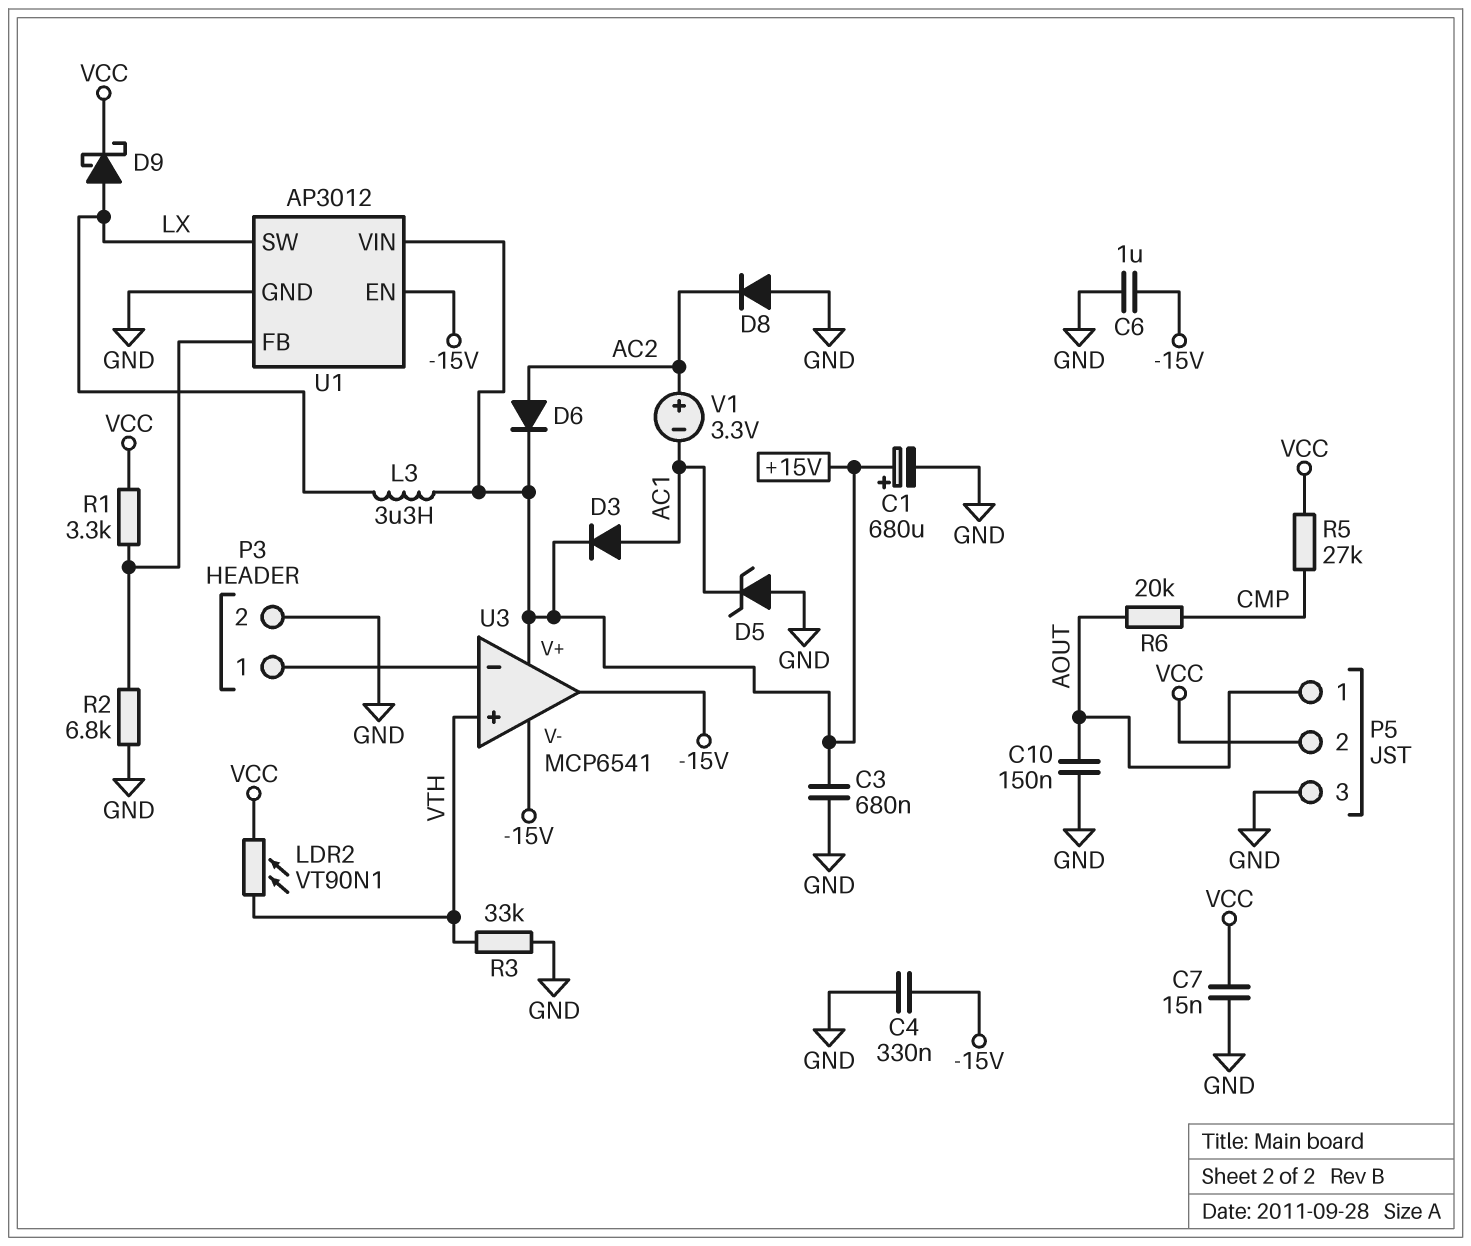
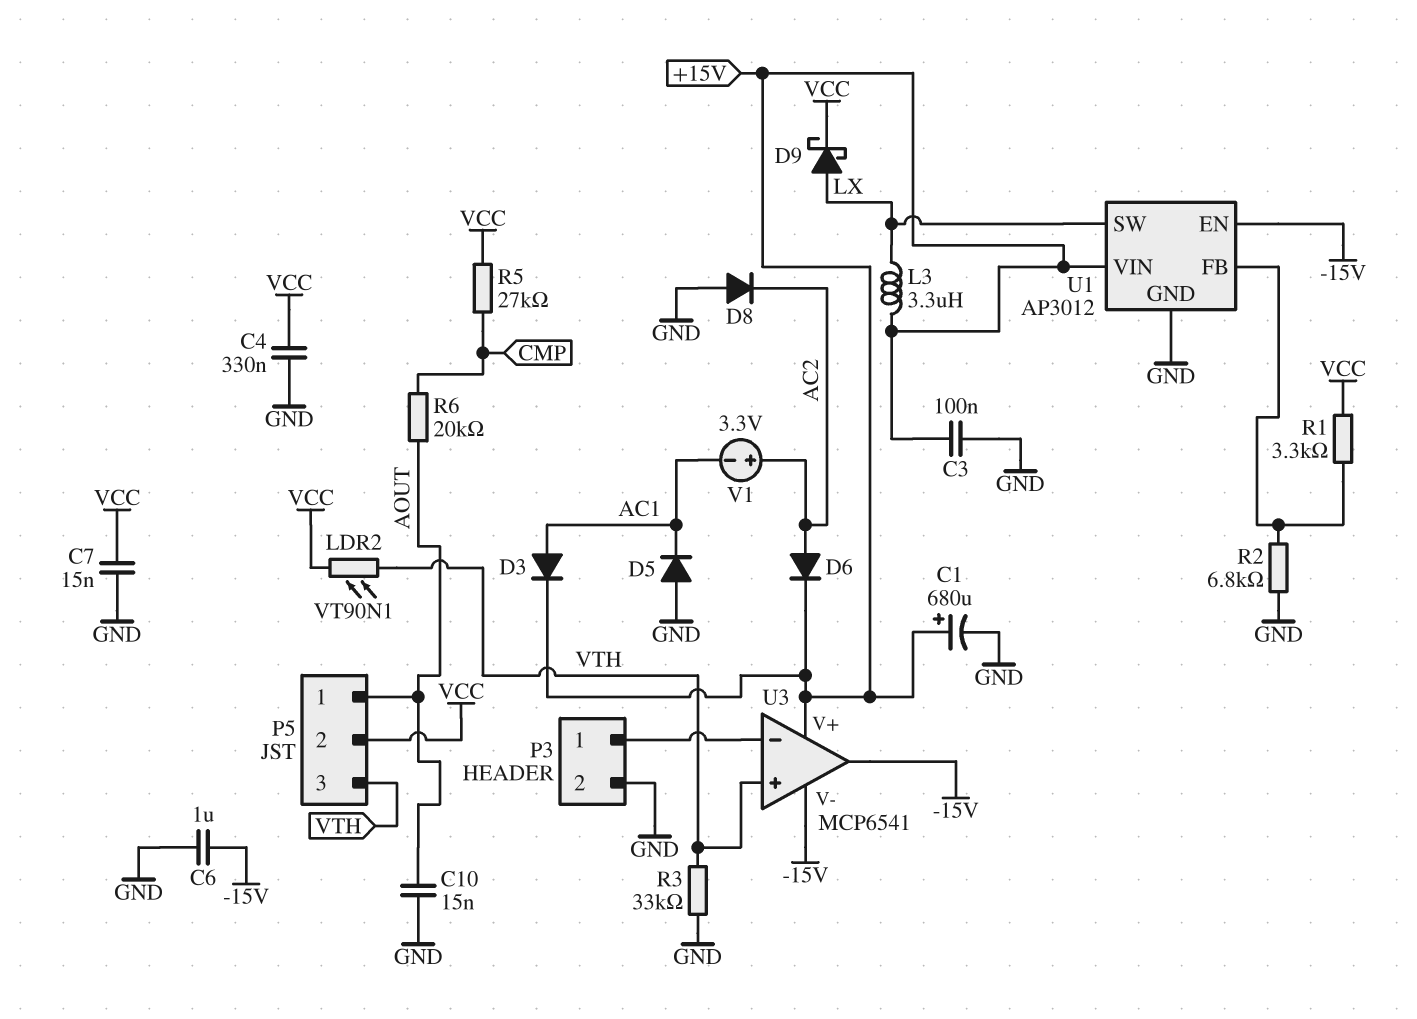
C3: 680nF (+15V, GND) -> 100nF (+15V, GND)
C4: 330nF (-15V, GND) -> 330nF (GND, VCC)
C10: 150nF (AOUT, GND) -> 15nF (AOUT, GND)
D5: zener (A GND, K AC1) -> diode (A GND, K AC1)
P5 pin 3: GND -> VTH

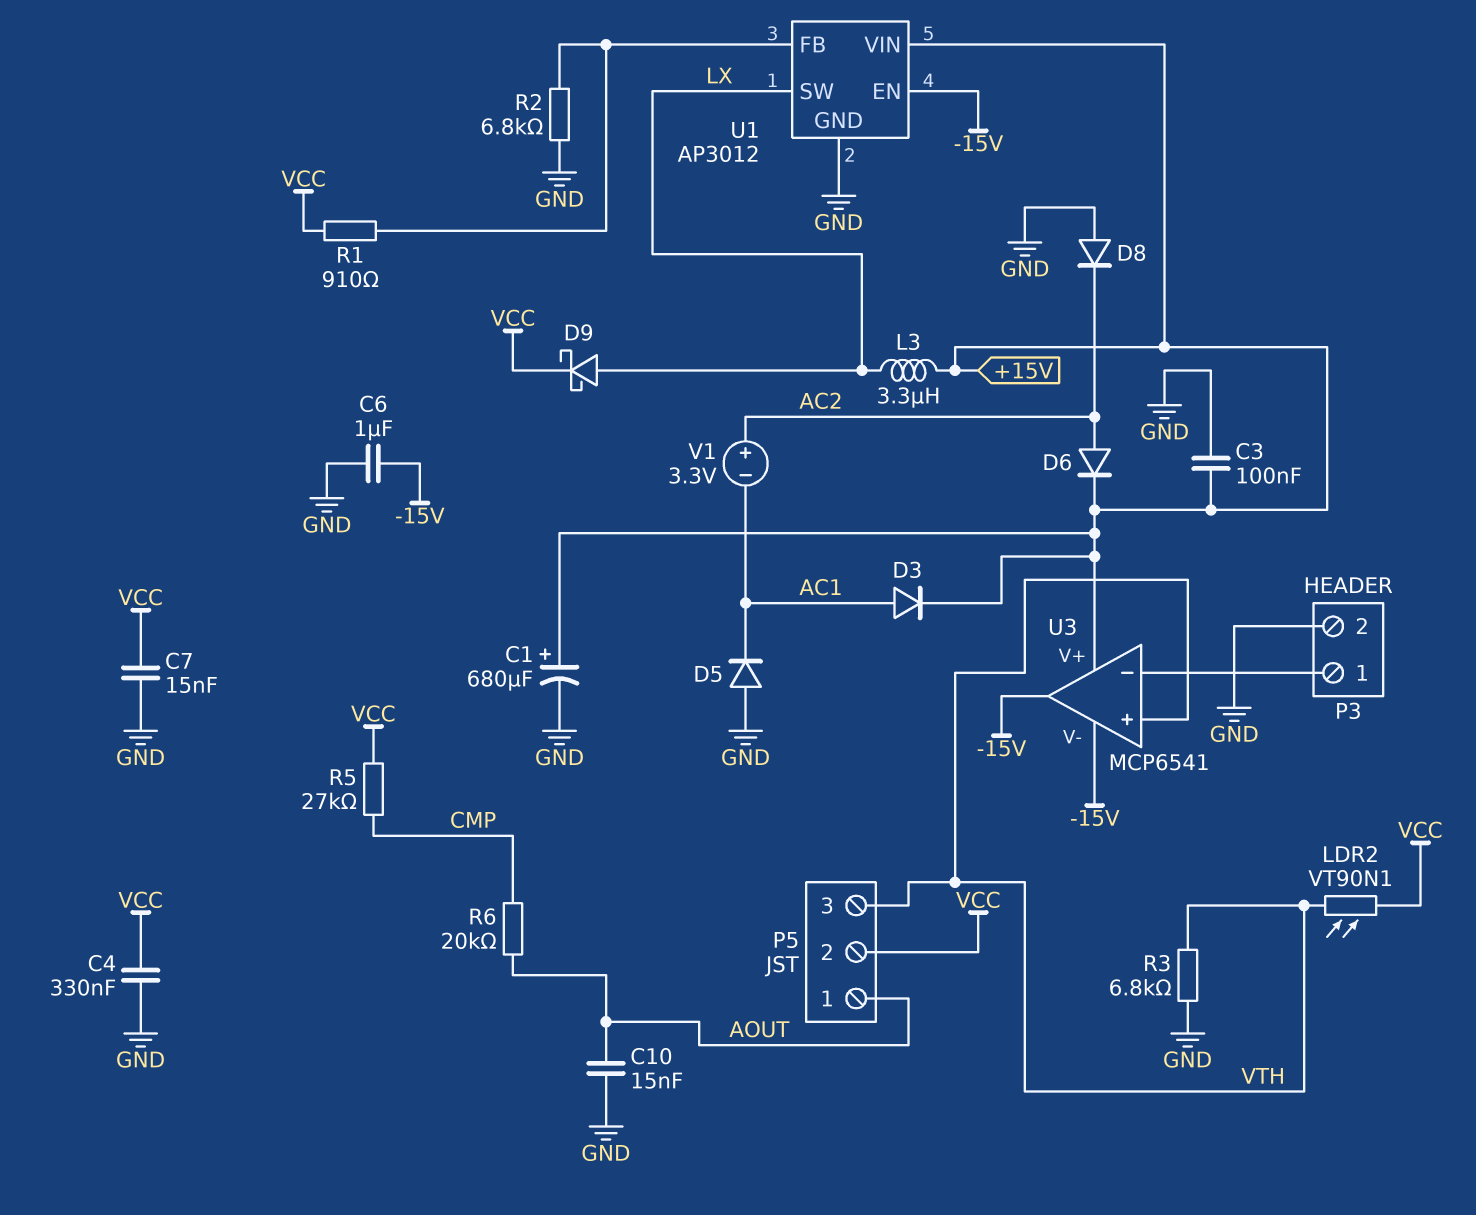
R1: 3.3k (U1/FB, VCC) -> 910 (U1/FB, VCC)
R3: 33k (GND, VTH) -> 6.8k (GND, VTH)

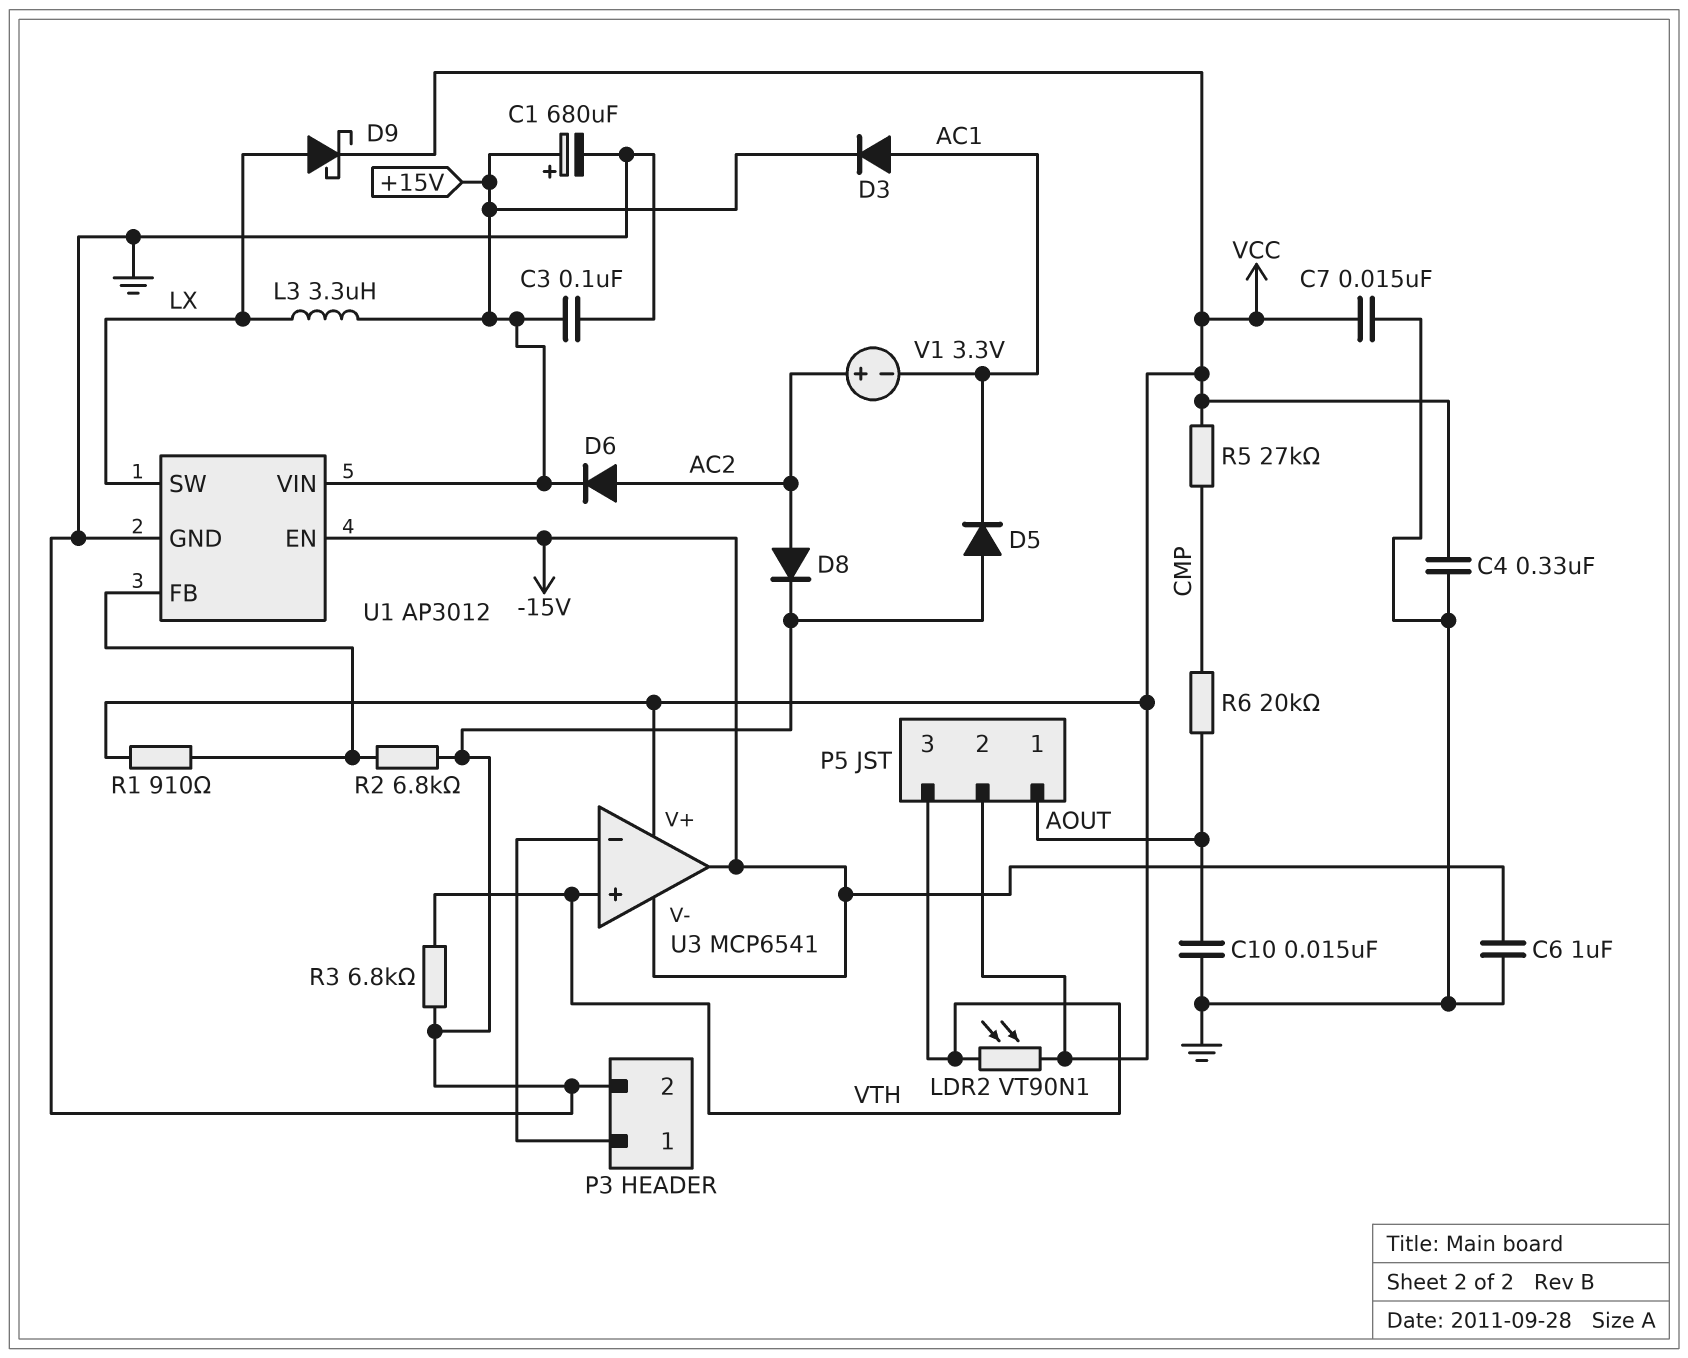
D8: diode (A GND, K AC2) -> diode (A AC2, K GND)
U3 pin V+: +15V -> VCC

